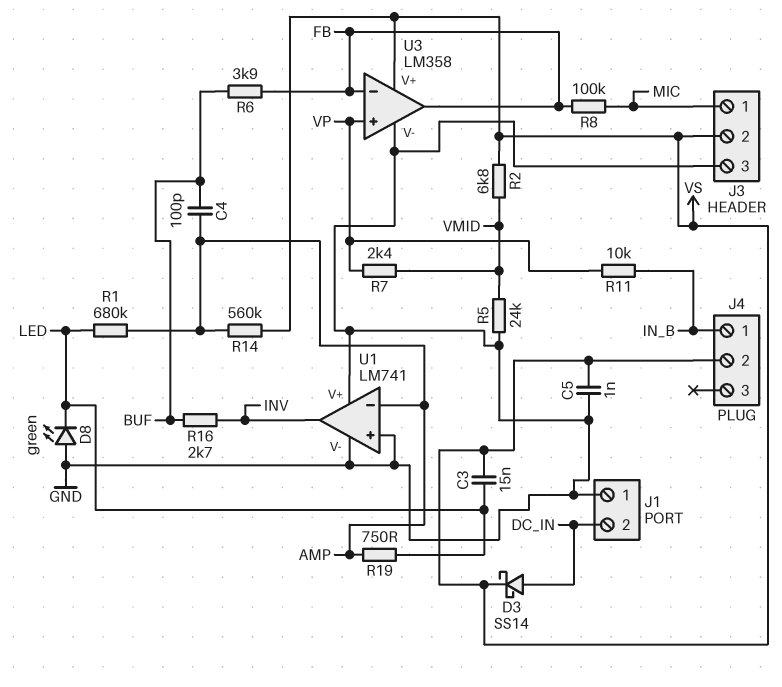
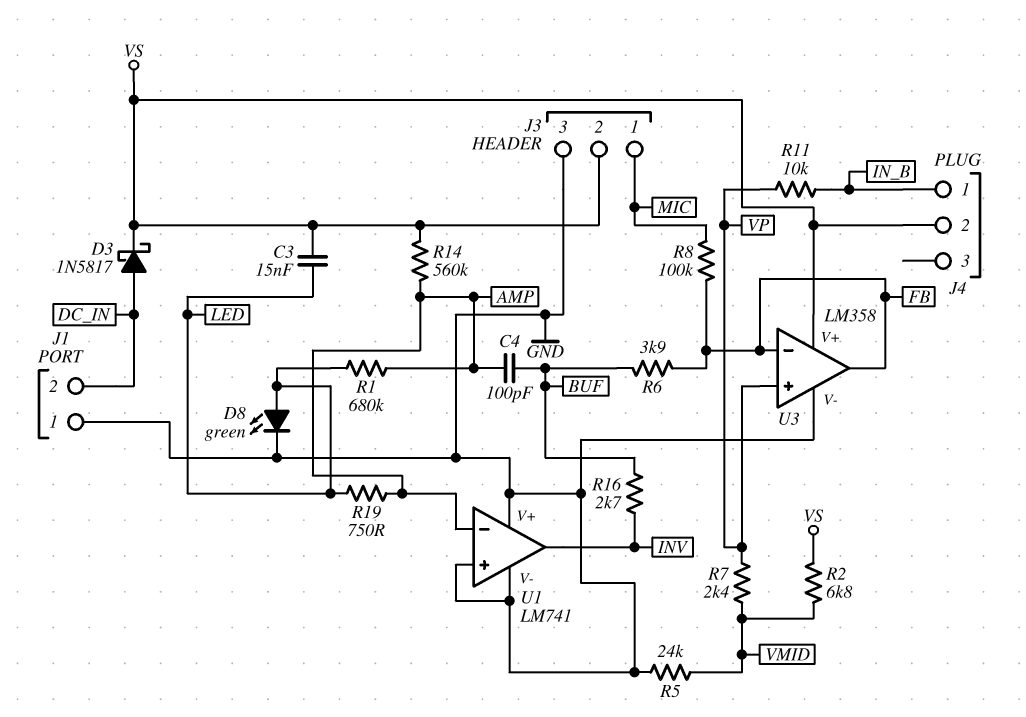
C5: 1nF (GND, VS) -> none
D3: schottky SS14 (A DC_IN, K VS) -> schottky 1N5817 (A DC_IN, K VS)
D8: LED green (A GND, K LED) -> LED green (A LED, K GND)

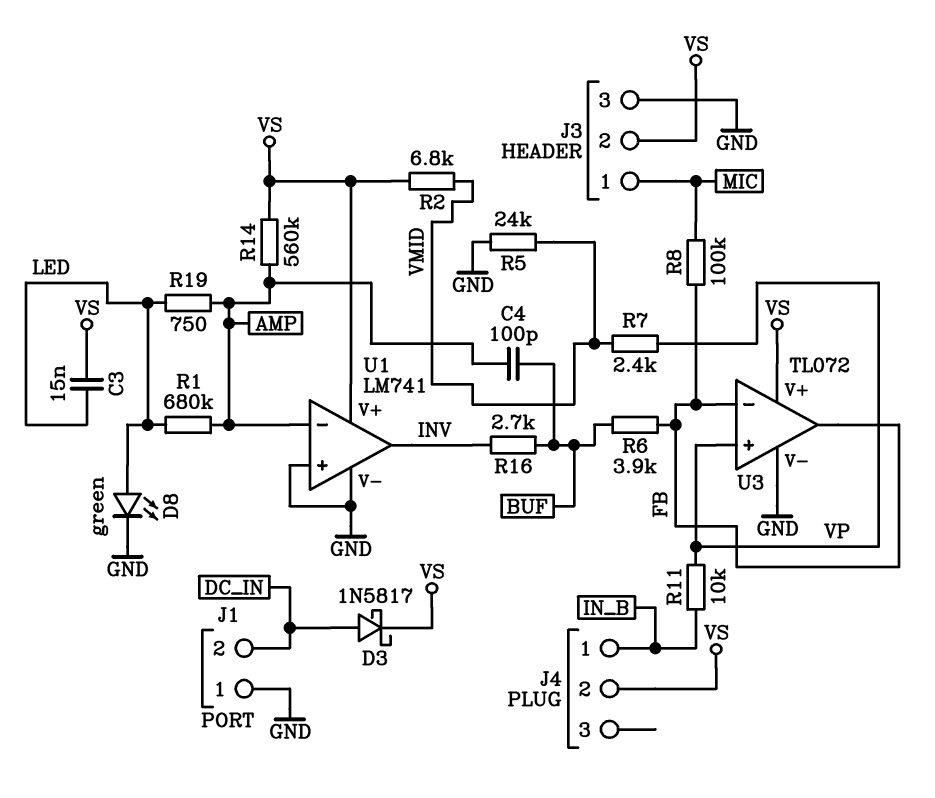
U1 pin V+: GND -> VS
U3: LM358 -> TL072

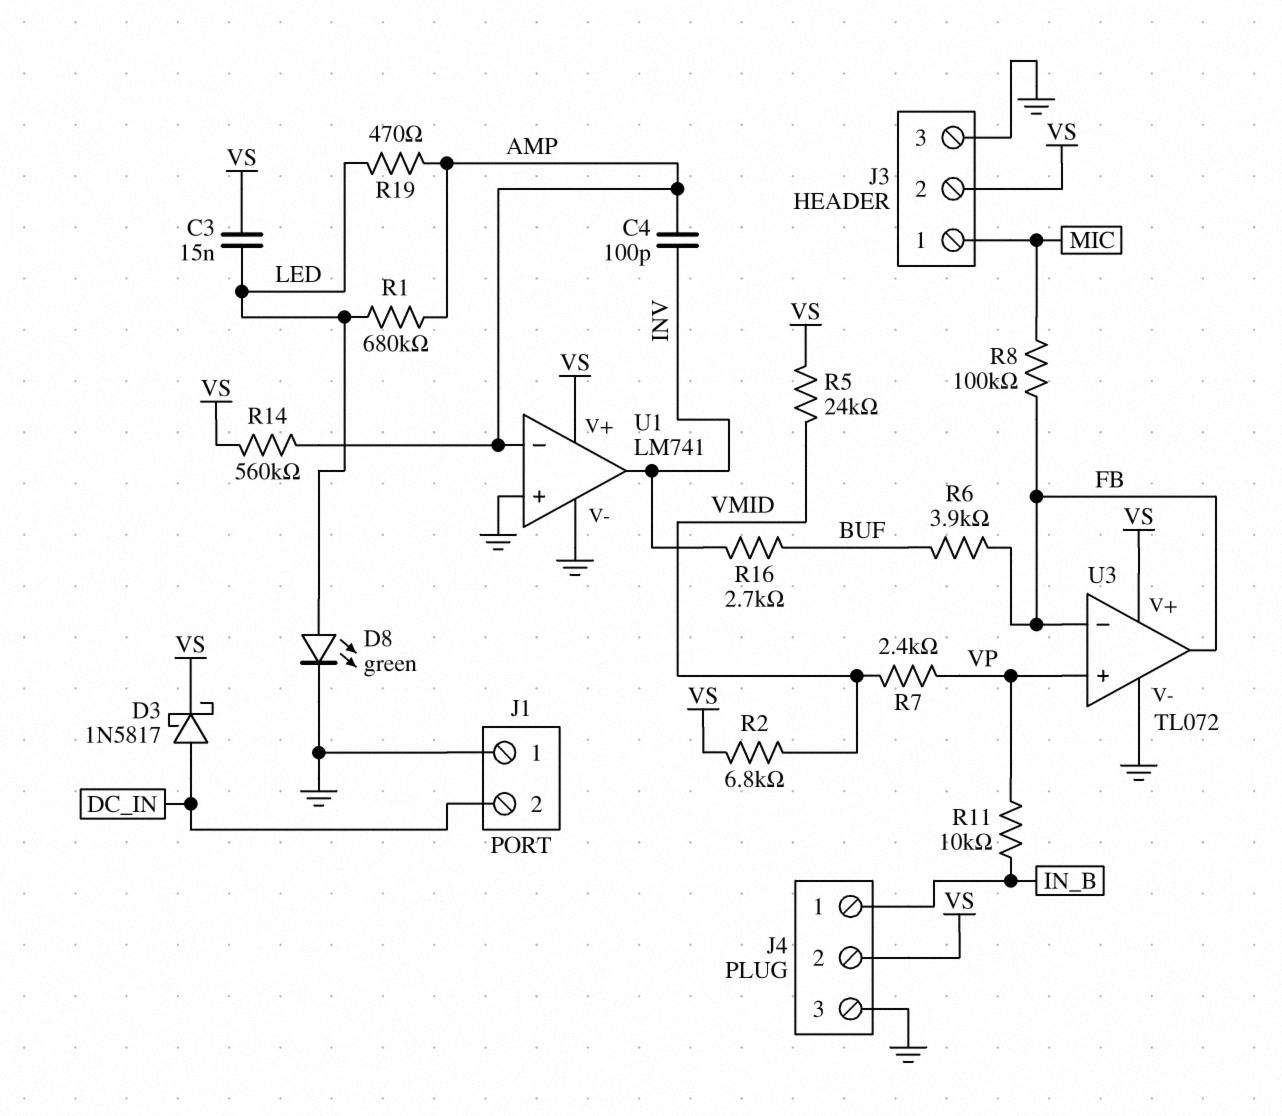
C4: 100pF (AMP, BUF) -> 100pF (AMP, INV)
J4 pin 3: none -> GND
R5: 24k (GND, VMID) -> 24k (VMID, VS)
R19: 750 (AMP, LED) -> 470 (AMP, LED)

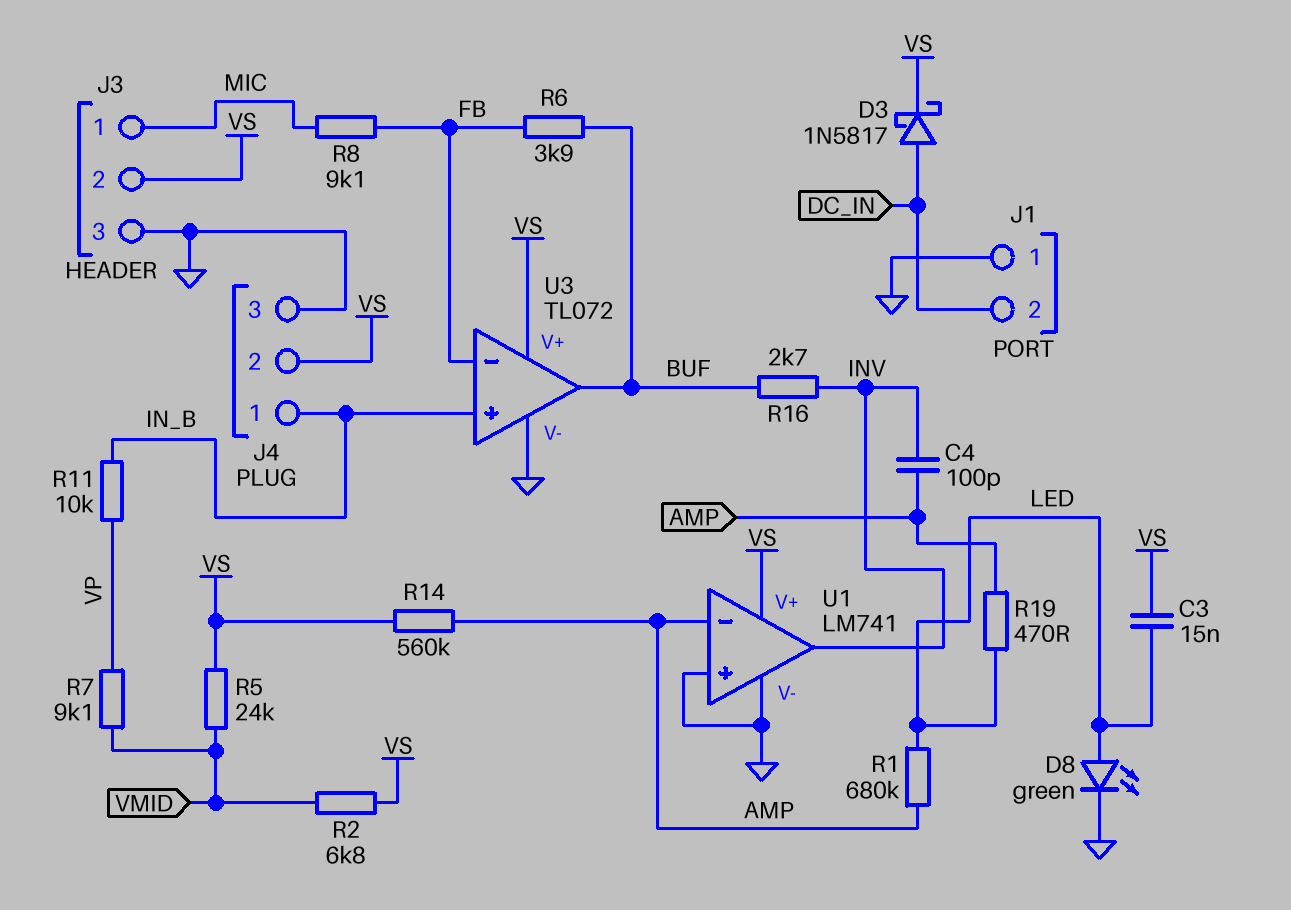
R7: 2.4k (VMID, VP) -> 9.1k (VMID, VP)
R8: 100k (FB, MIC) -> 9.1k (FB, MIC)
U3 pin in+: VP -> IN_B
U3 pin out: FB -> BUF

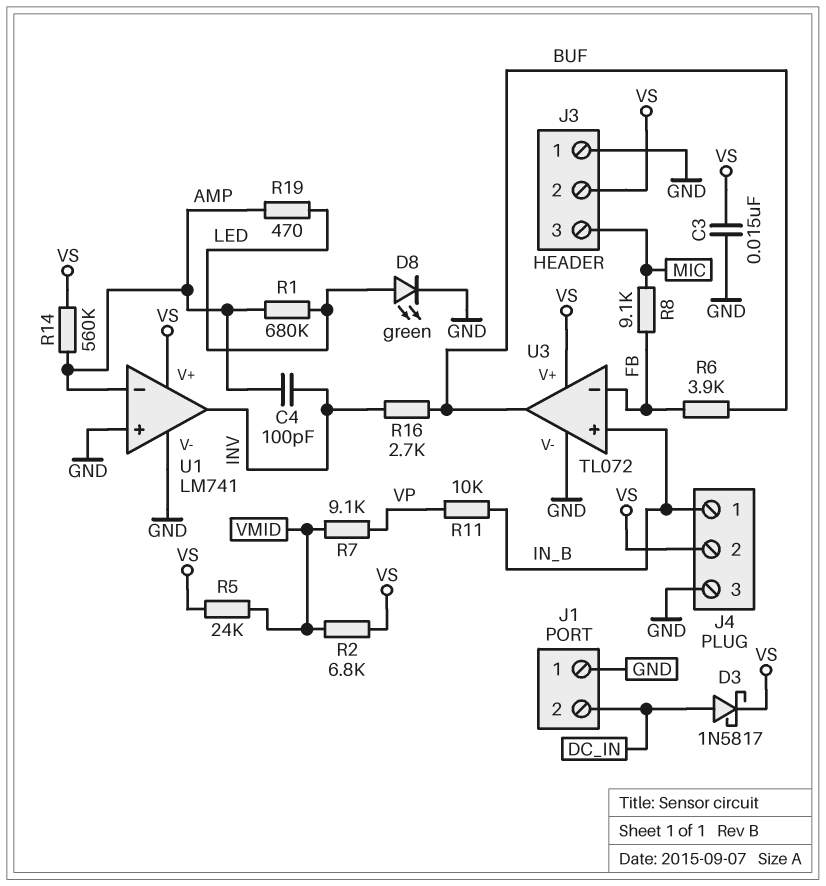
C3: 15nF (LED, VS) -> 15nF (GND, VS)
J3 pin 1: MIC -> GND
J3 pin 3: GND -> MIC

